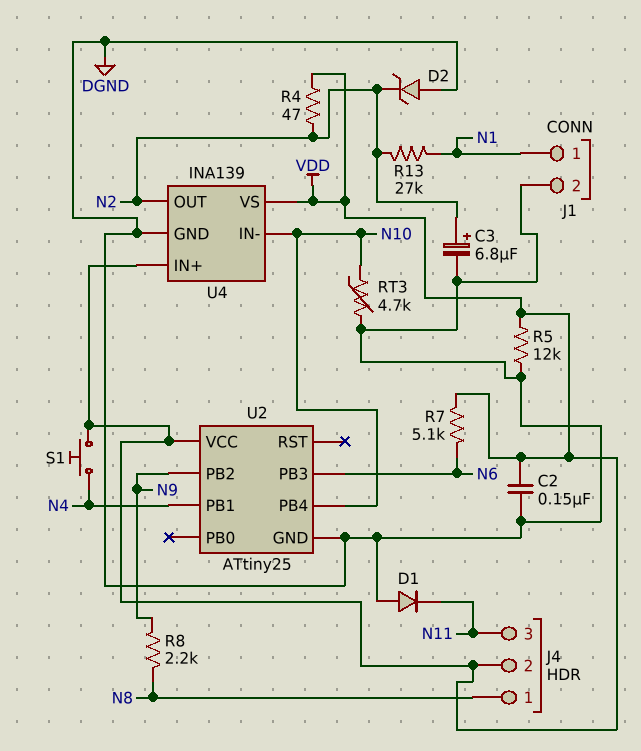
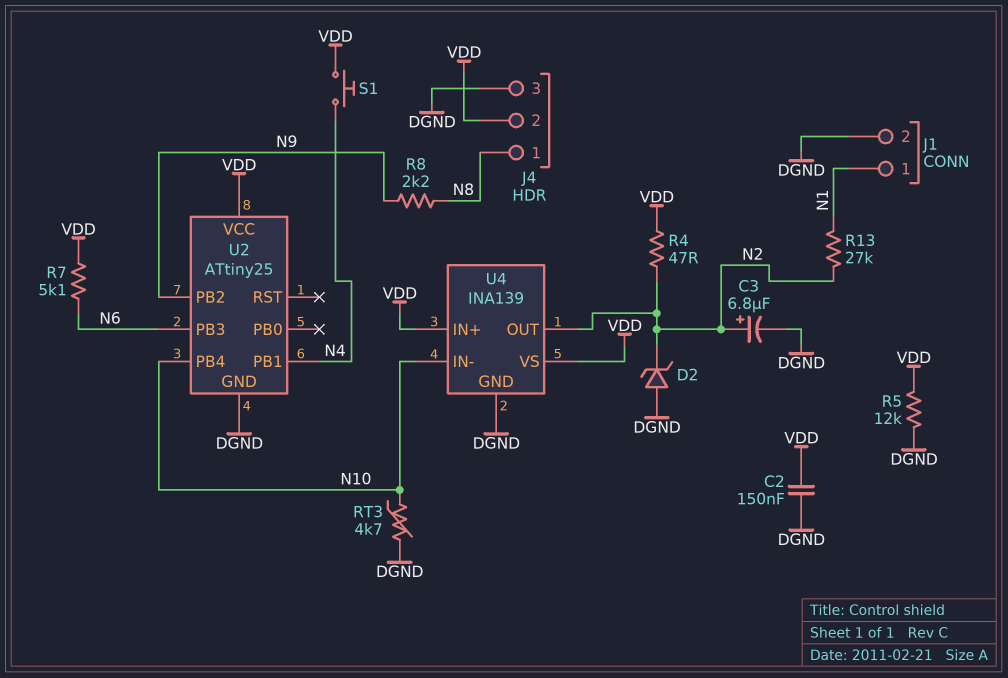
D1: diode (A DGND, K N11) -> none
J4 pin 3: N11 -> DGND

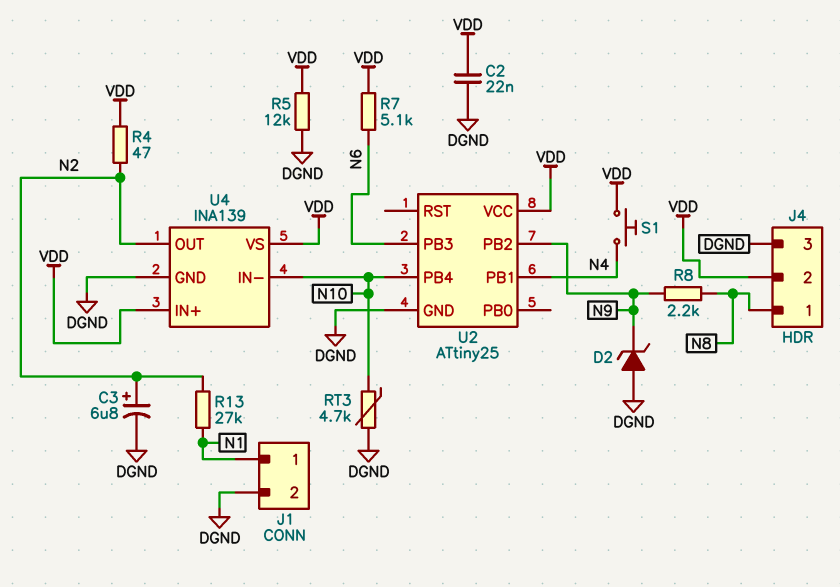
C2: 150nF (DGND, VDD) -> 22nF (DGND, VDD)
D2: zener (A DGND, K N2) -> zener (A DGND, K N9)

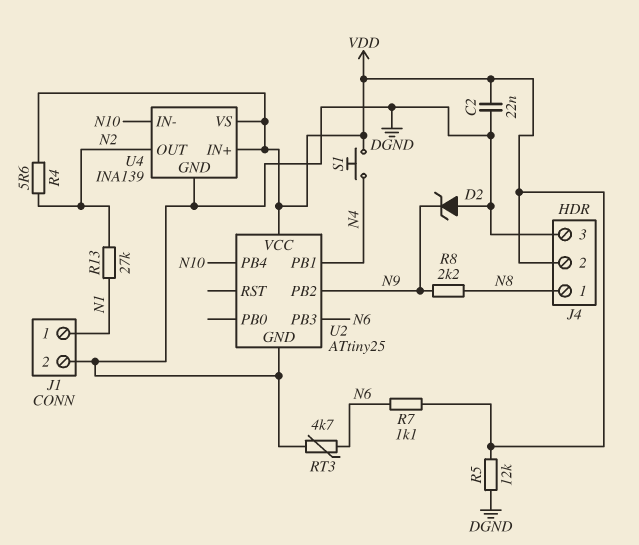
C3: 6.8uF (plus N2, minus DGND) -> none
R4: 47 (N2, VDD) -> 5.6 (N2, VDD)
R7: 5.1k (N6, VDD) -> 1.1k (N6, VDD)
RT3: 4.7k (DGND, N10) -> 4.7k (DGND, N6)

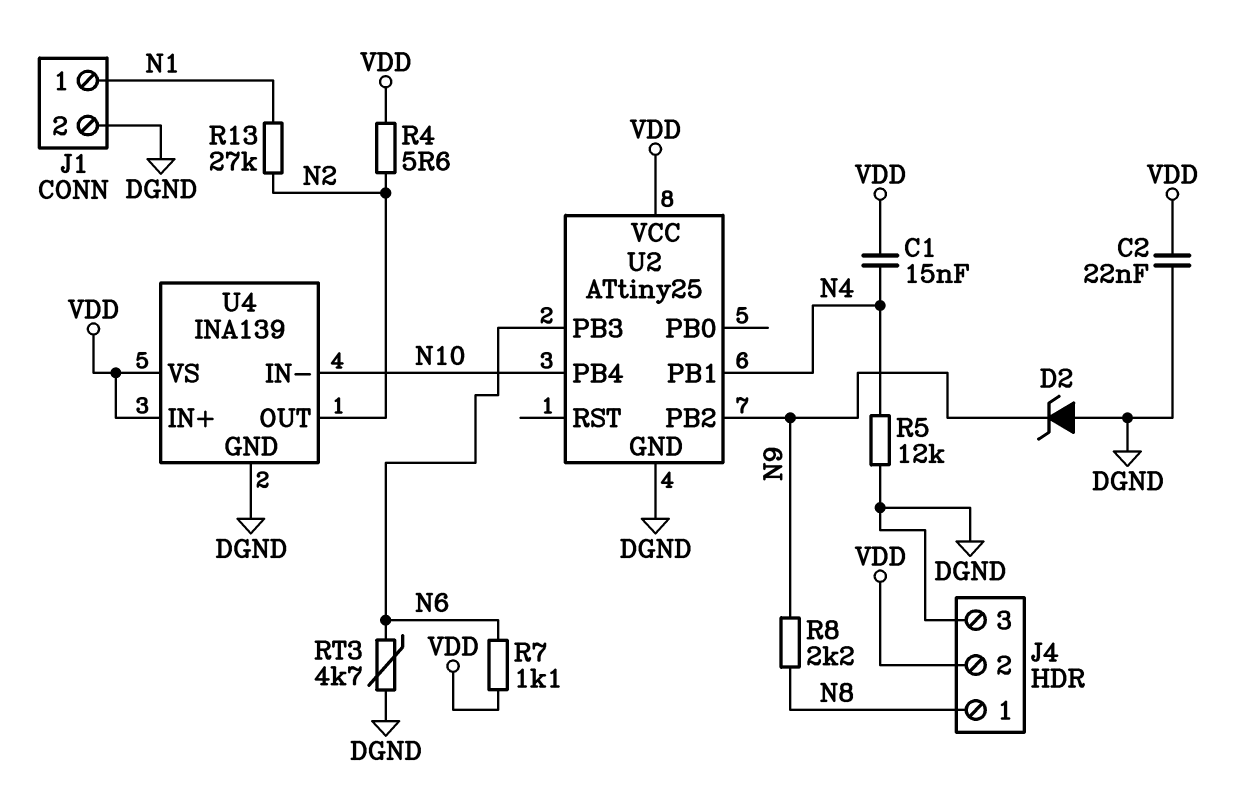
C1: none -> 15nF (N4, VDD)
R5: 12k (DGND, VDD) -> 12k (DGND, N4)
S1: button (N4, VDD) -> none

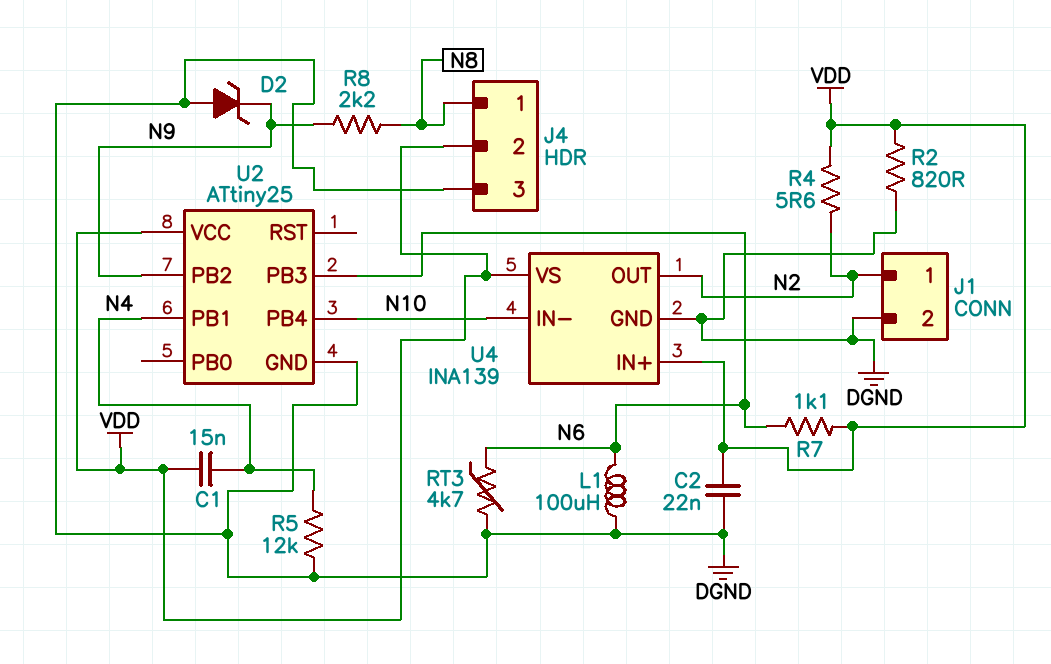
J1 pin 1: N1 -> N2
L1: none -> 100uH (DGND, N6)
R2: none -> 820 (DGND, VDD)
R13: 27k (N1, N2) -> none

